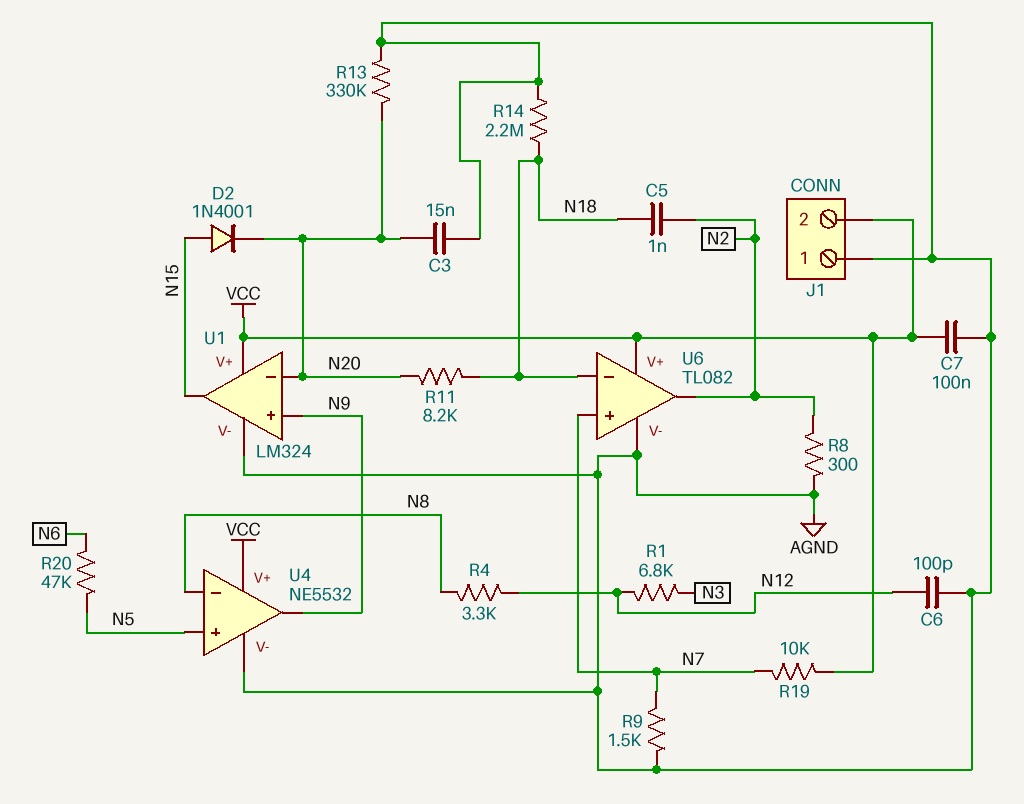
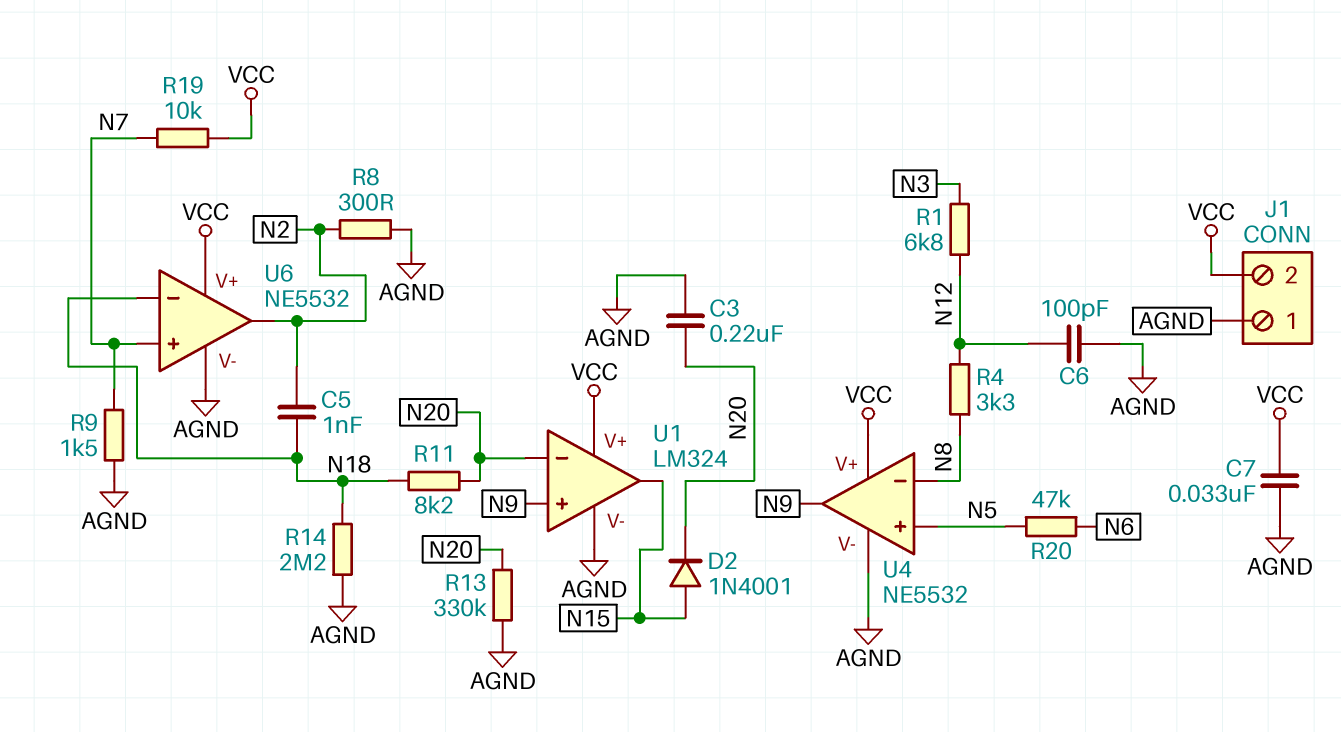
C3: 15nF (AGND, N20) -> 220nF (AGND, N20)
C7: 100nF (AGND, VCC) -> 33nF (AGND, VCC)
U6: TL082 -> NE5532

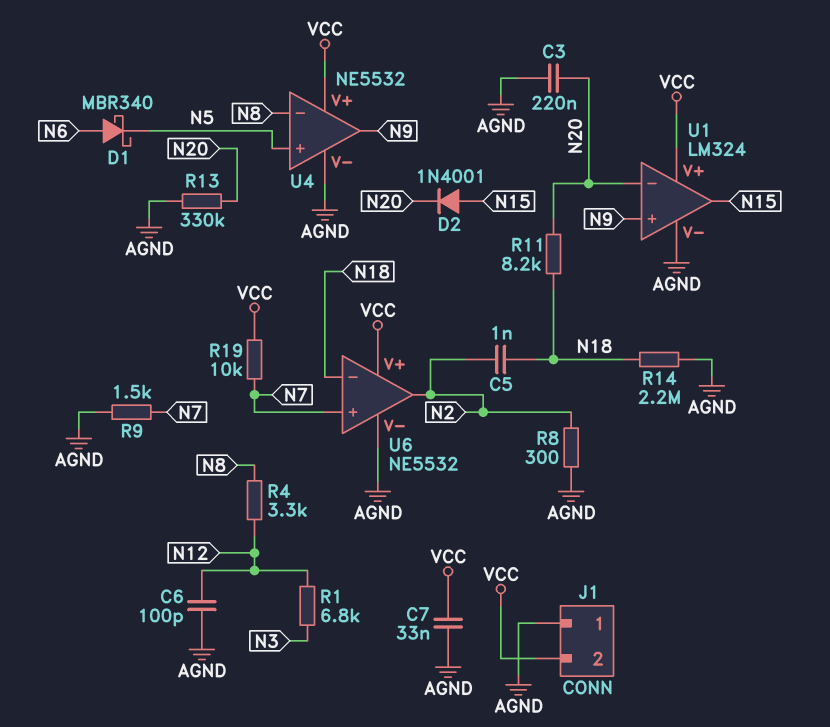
D1: none -> schottky MBR340 (A N6, K N5)
R20: 47k (N5, N6) -> none

